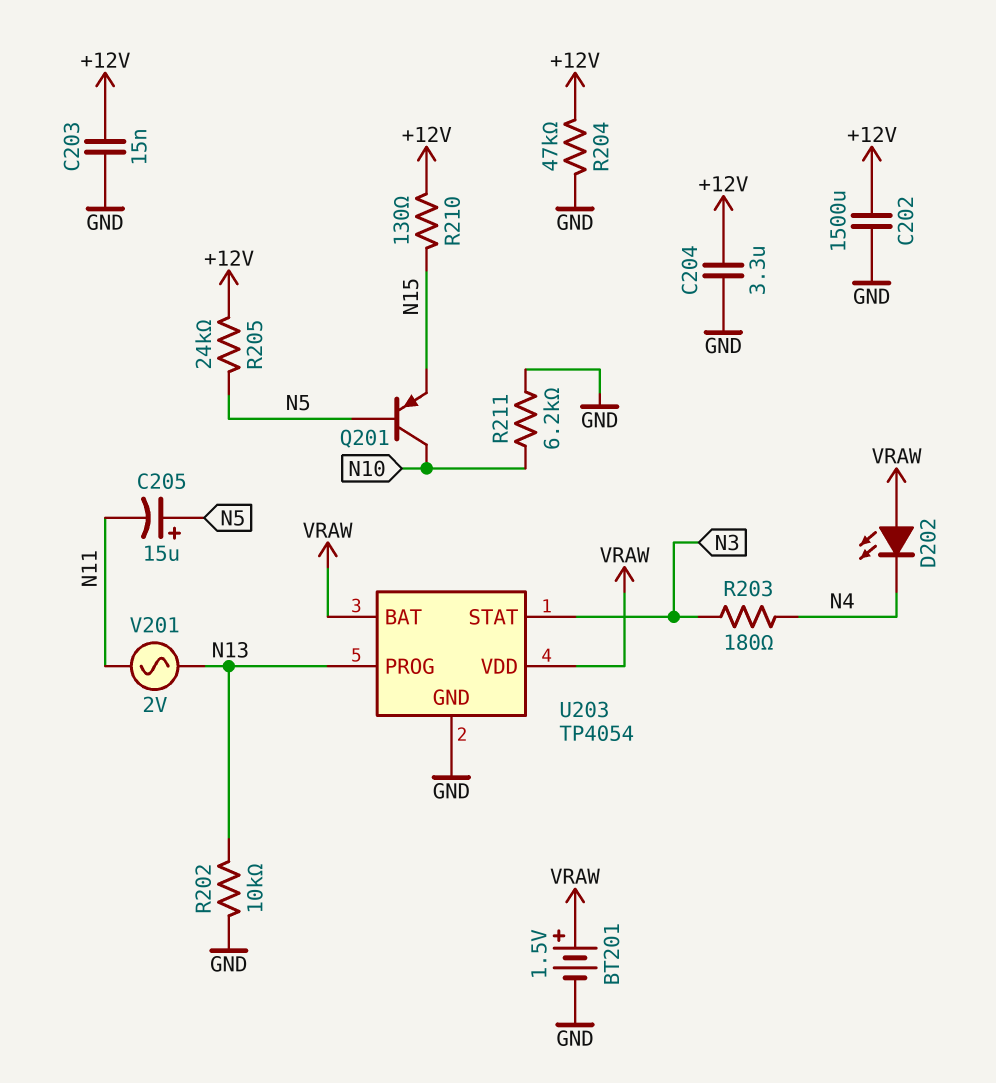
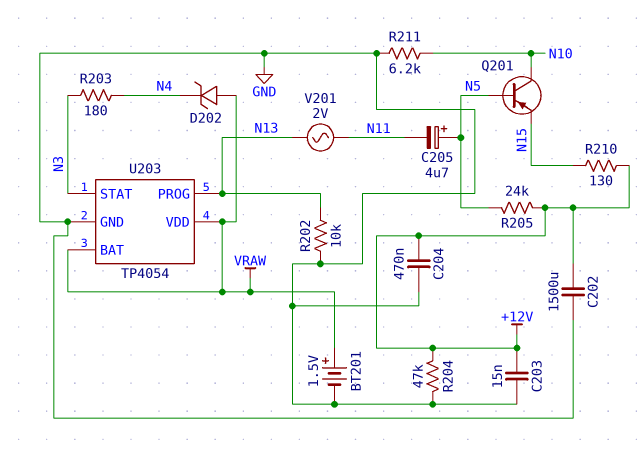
C204: 3.3uF (+12V, GND) -> 470nF (+12V, GND)
C205: 15uF (plus N5, minus N11) -> 4.7uF (plus N5, minus N11)
D202: LED (A VRAW, K N4) -> zener (A VRAW, K N4)

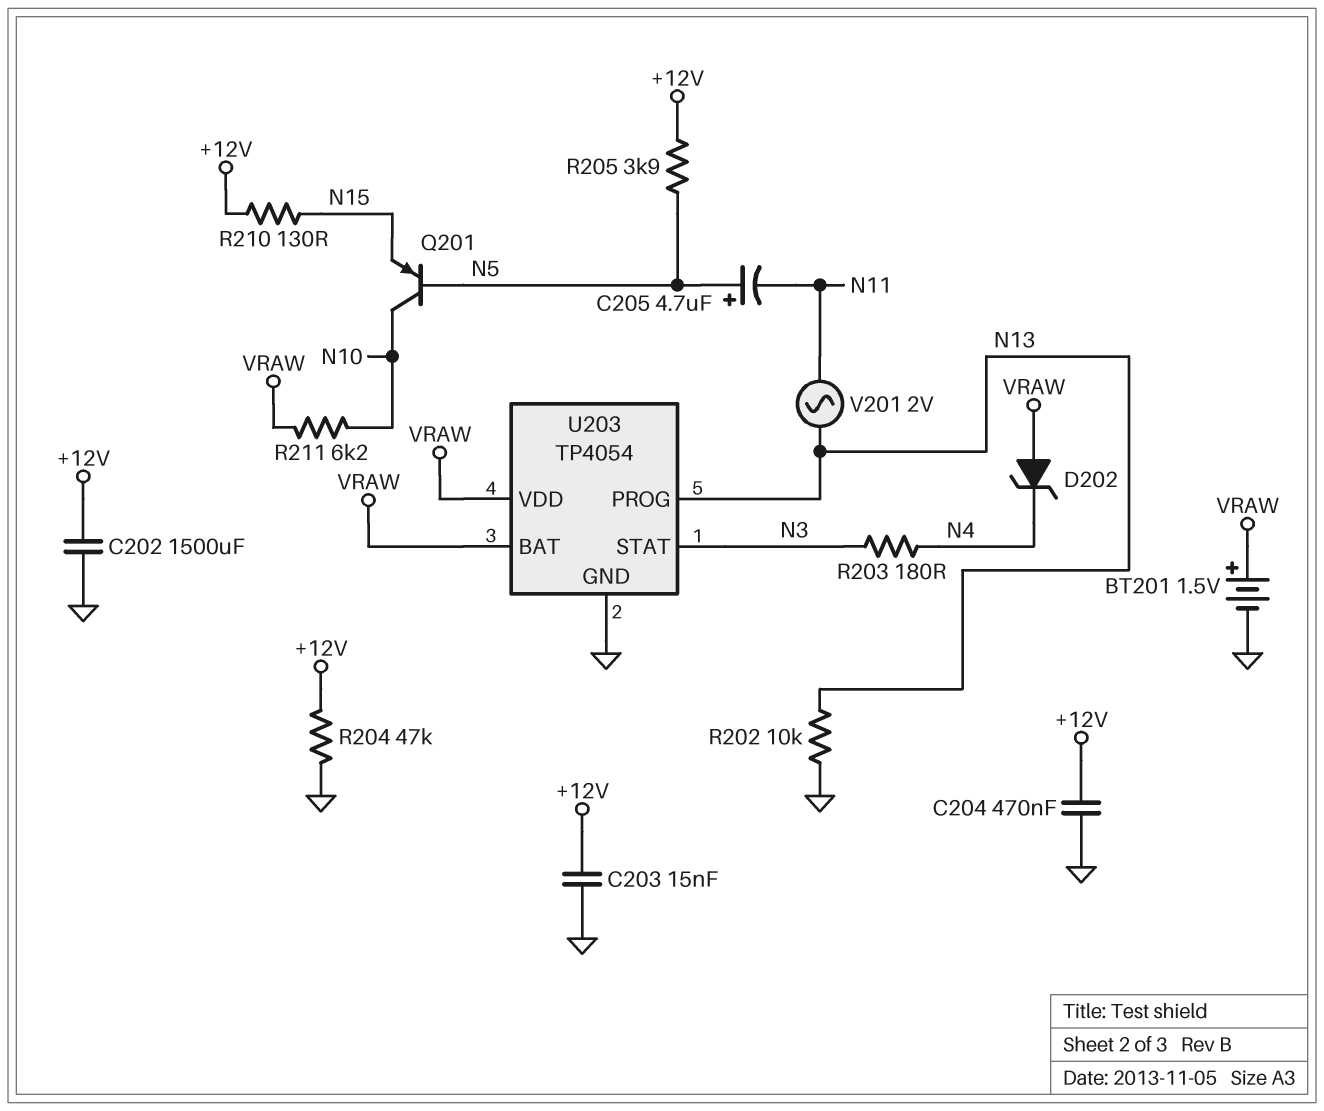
R205: 24k (+12V, N5) -> 3.9k (+12V, N5)
R211: 6.2k (GND, N10) -> 6.2k (N10, VRAW)

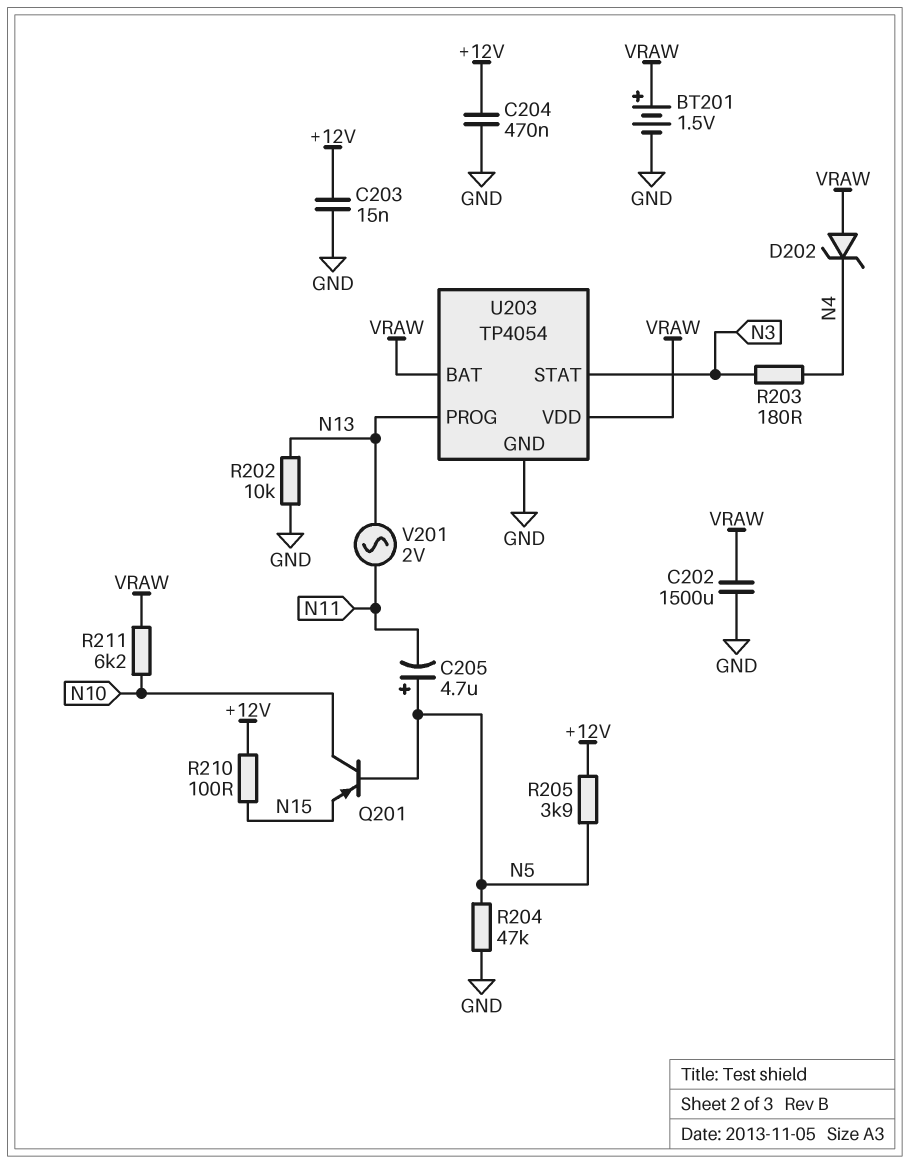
C202: 1500uF (+12V, GND) -> 1500uF (GND, VRAW)
R204: 47k (+12V, GND) -> 47k (GND, N5)
R210: 130 (+12V, N15) -> 100 (+12V, N15)

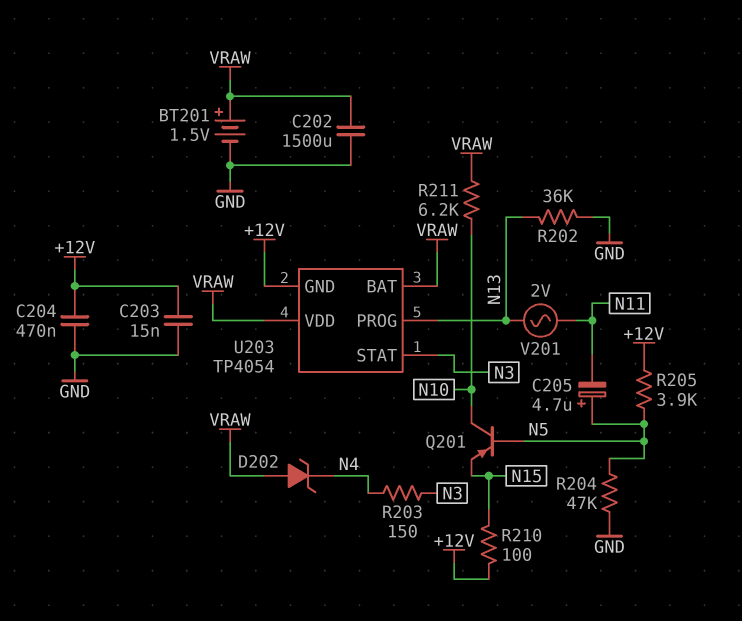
R202: 10k (GND, N13) -> 36k (GND, N13)
R203: 180 (N3, N4) -> 150 (N3, N4)
U203 pin GND: GND -> +12V

